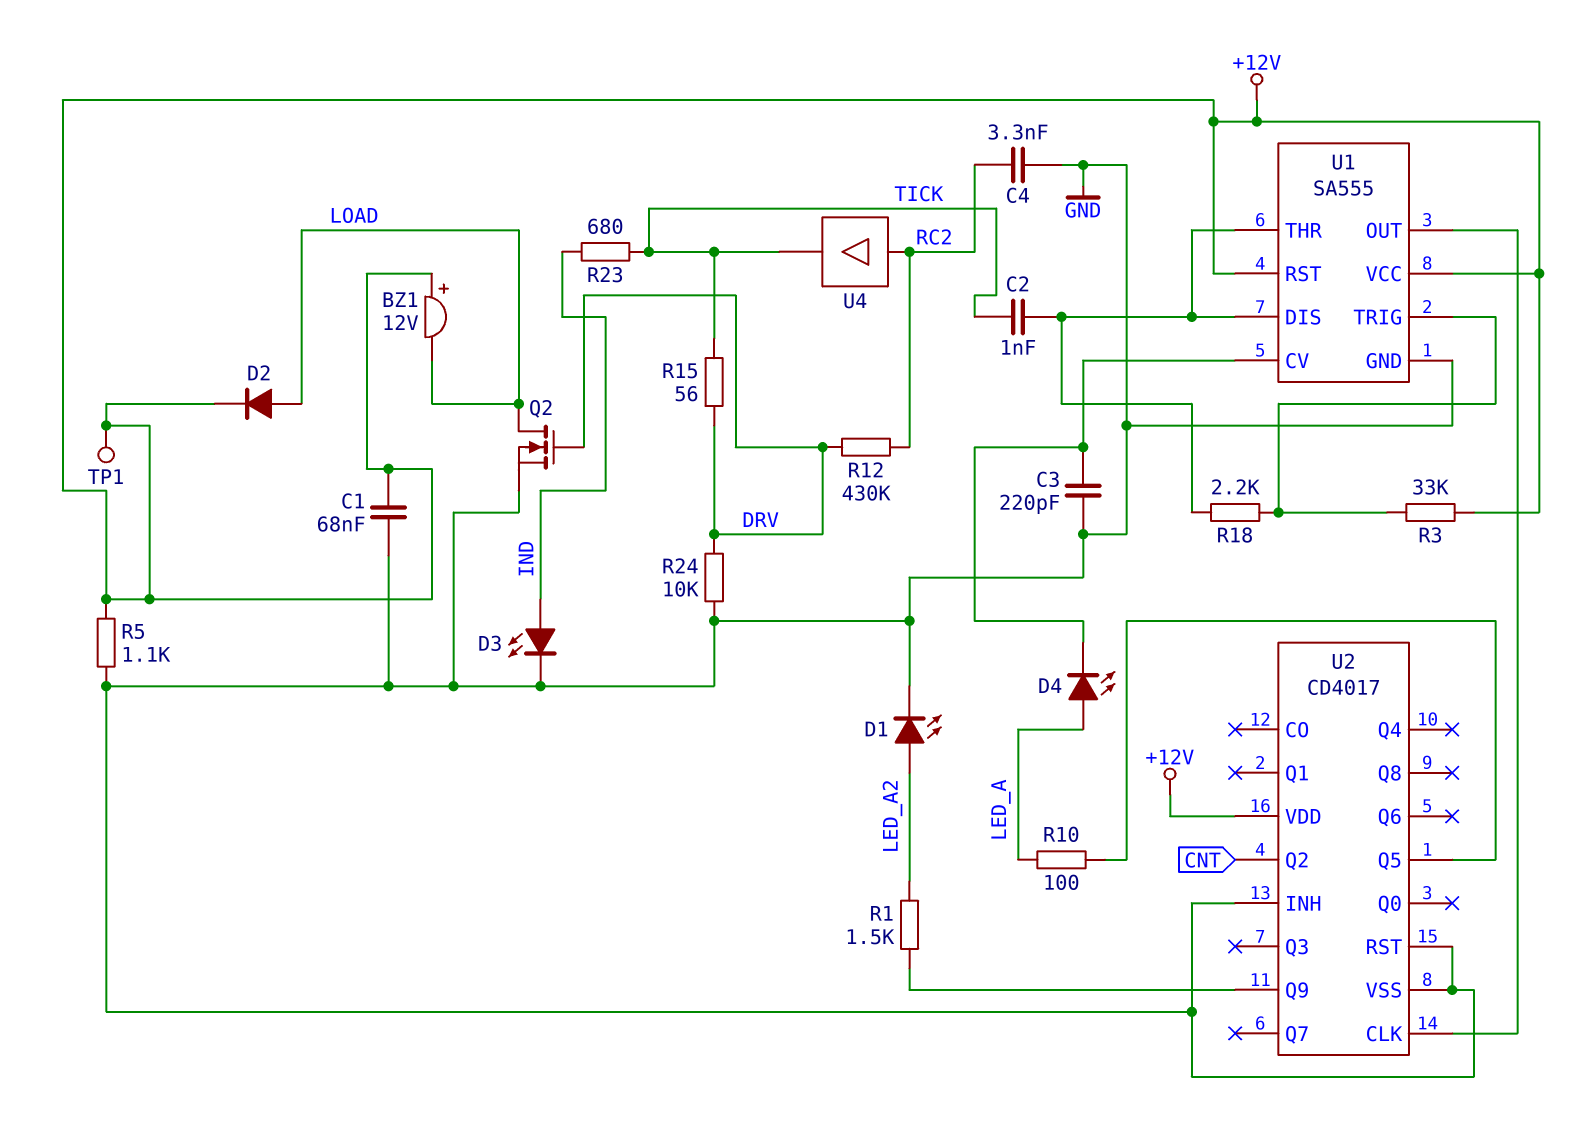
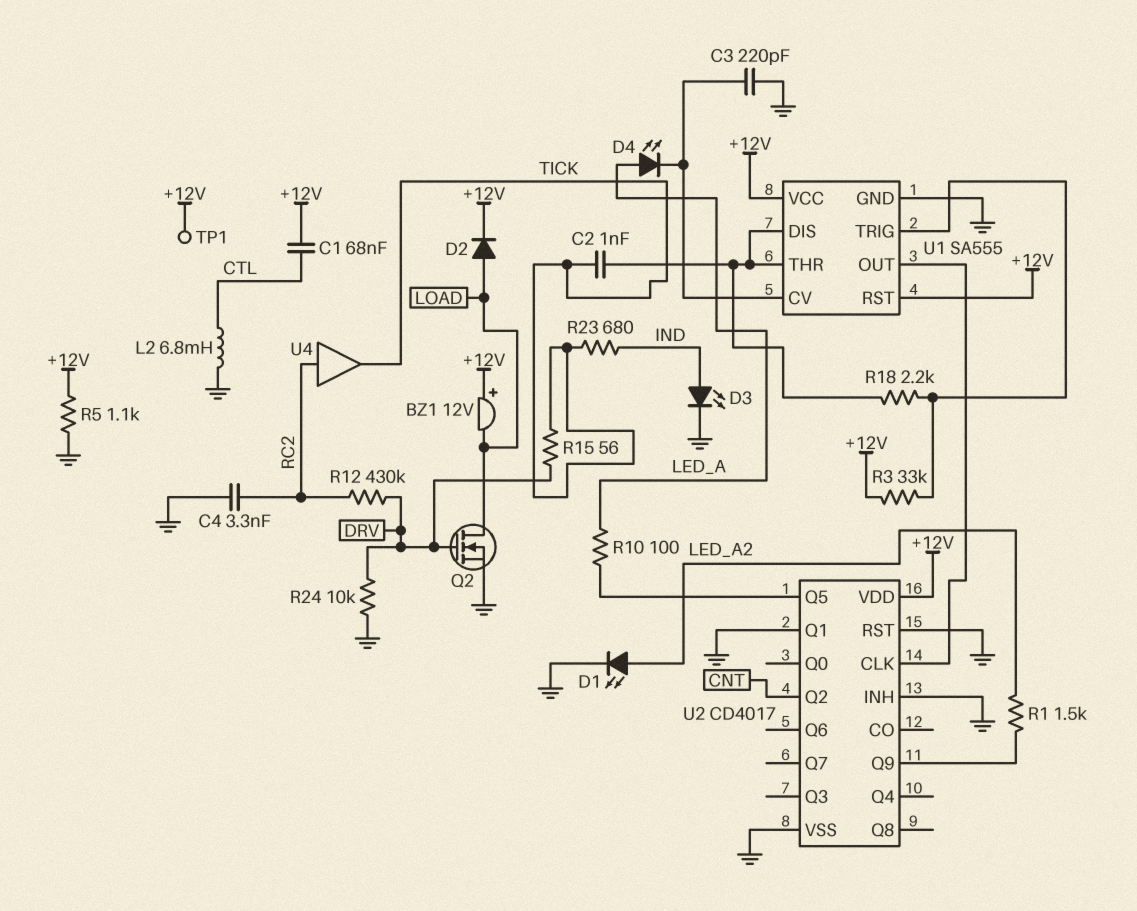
C1: 68nF (+12V, GND) -> 68nF (+12V, CTL)
L2: none -> 6.8mH (CTL, GND)
U2 pin Q1: none -> GND

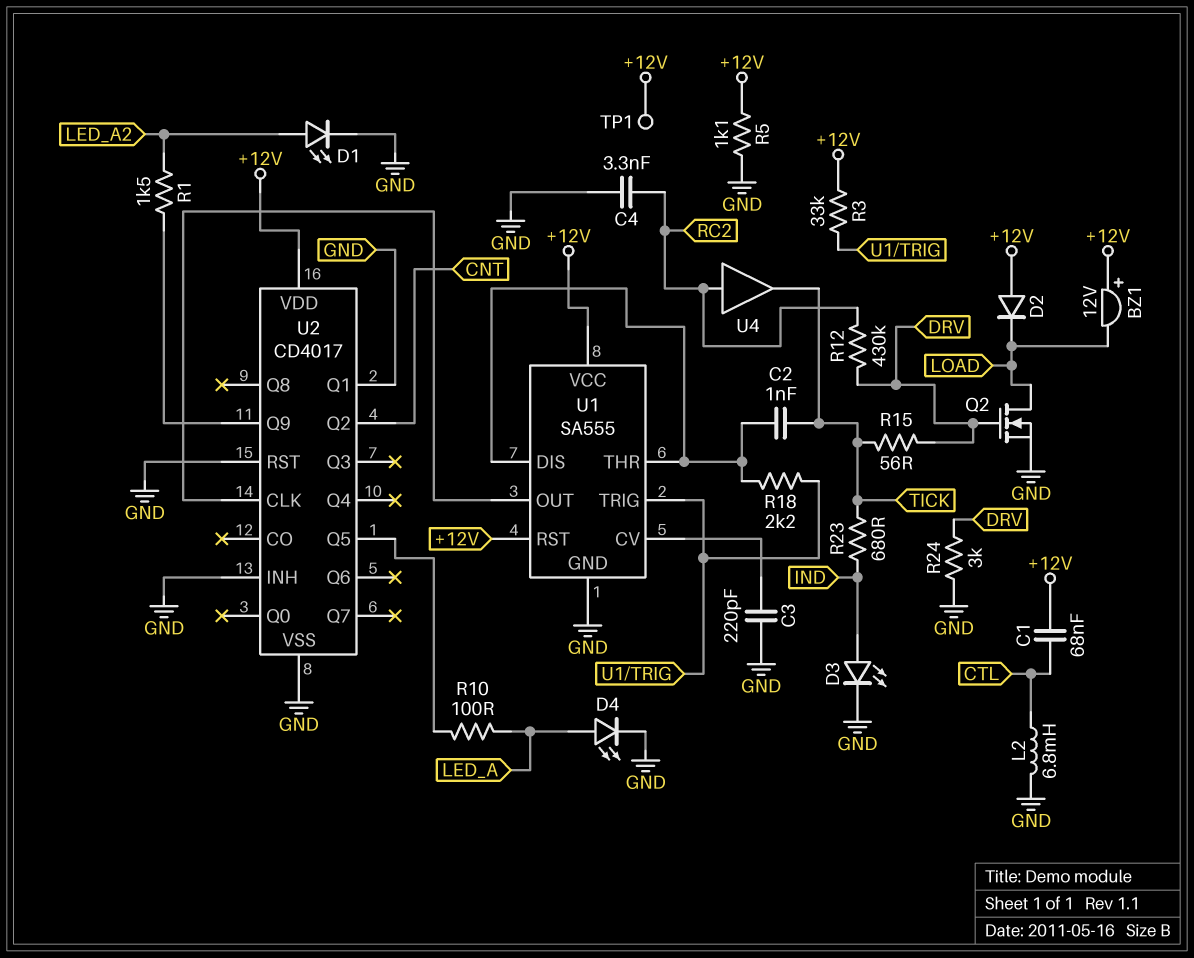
D2: diode (A LOAD, K +12V) -> diode (A +12V, K LOAD)
D4: LED (A LED_A, K U1/CV) -> LED (A LED_A, K GND)
R24: 10k (DRV, GND) -> 3k (DRV, GND)

